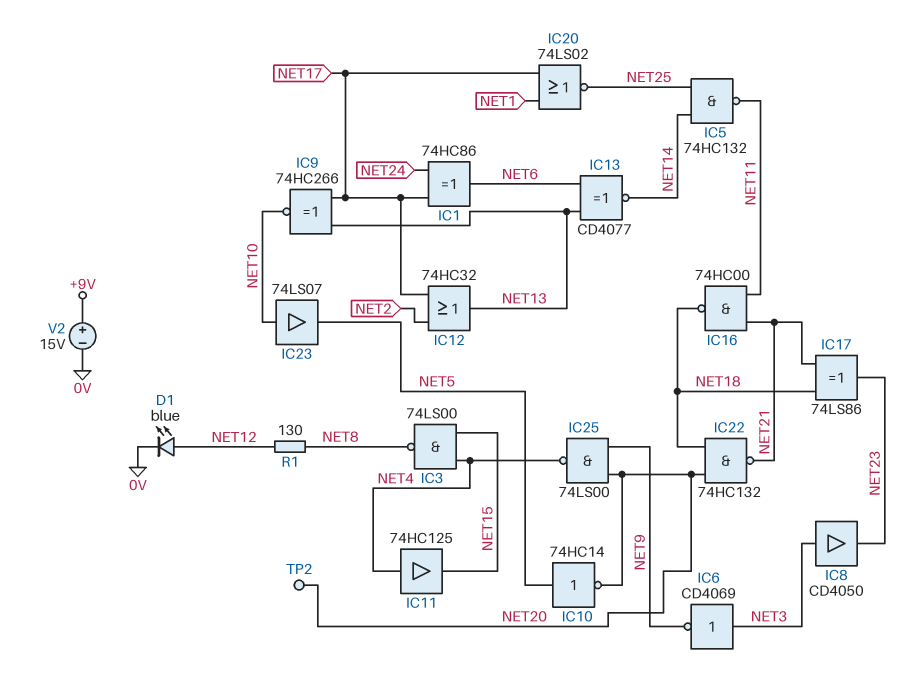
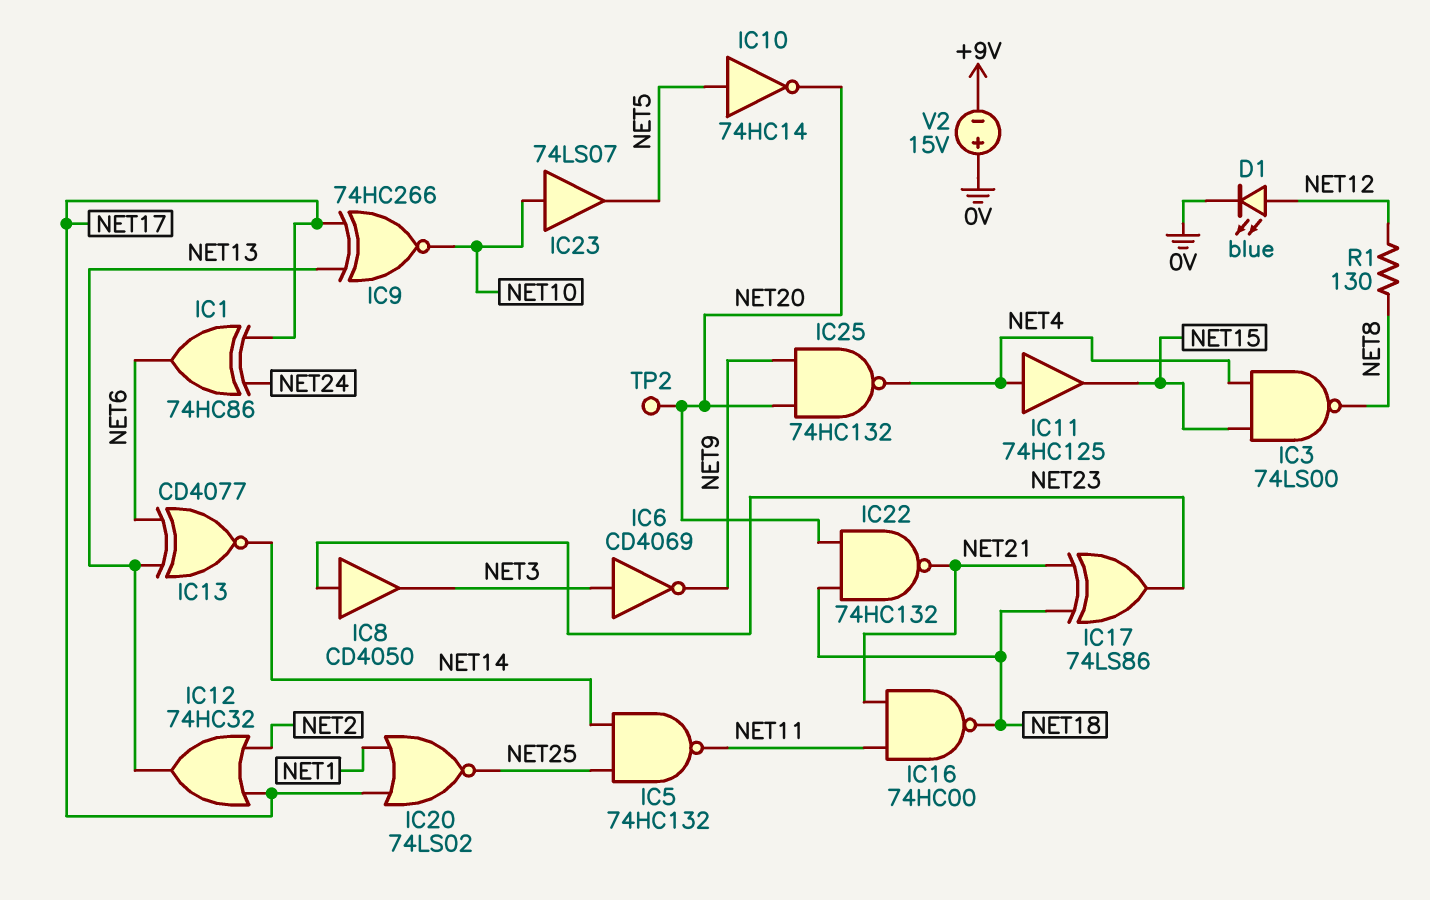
IC8: buffer CD4050 (in NET3, out NET23) -> buffer CD4050 (in NET23, out NET3)
IC25: NAND 74LS00 (in NET9, in NET20, out NET4) -> NAND 74HC132 (in NET9, in NET20, out NET4)
V2: 15V (plus +9V, minus 0V) -> 15V (plus 0V, minus +9V)

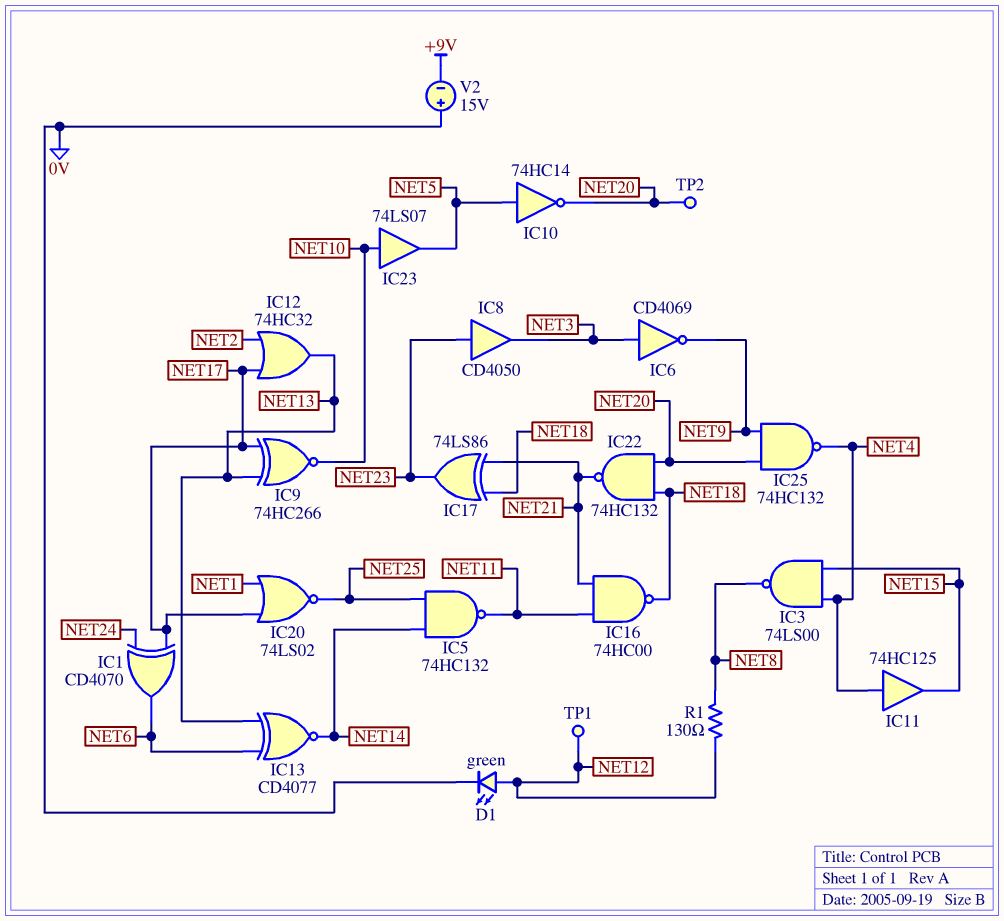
D1: LED blue (A NET12, K 0V) -> LED green (A NET12, K 0V)
IC1: XOR 74HC86 (in NET17, in NET24, out NET6) -> XOR CD4070 (in NET17, in NET24, out NET6)
TP1: none -> test point (NET12)

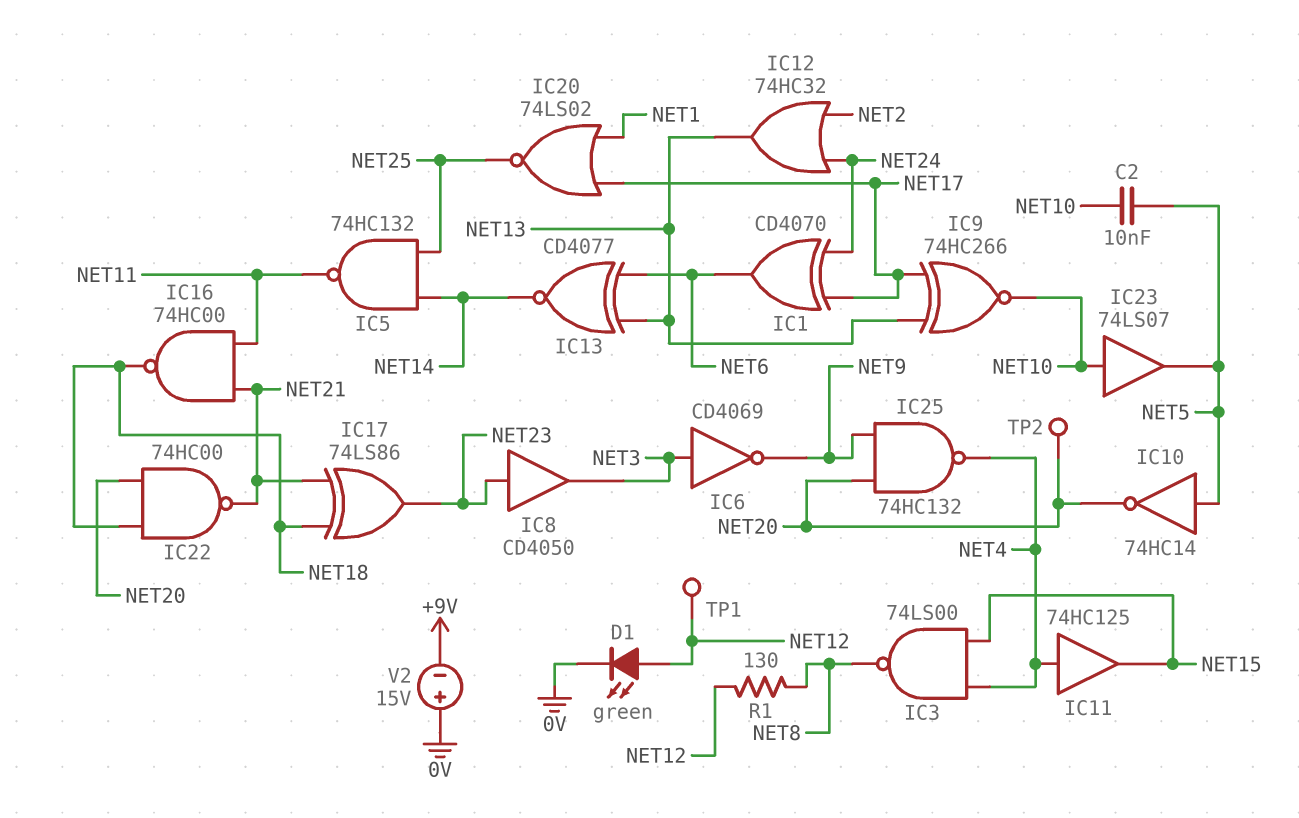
C2: none -> 10nF (NET5, NET10)
IC12: OR 74HC32 (in NET2, in NET17, out NET13) -> OR 74HC32 (in NET2, in NET24, out NET13)
IC22: NAND 74HC132 (in NET18, in NET20, out NET21) -> NAND 74HC00 (in NET18, in NET20, out NET21)

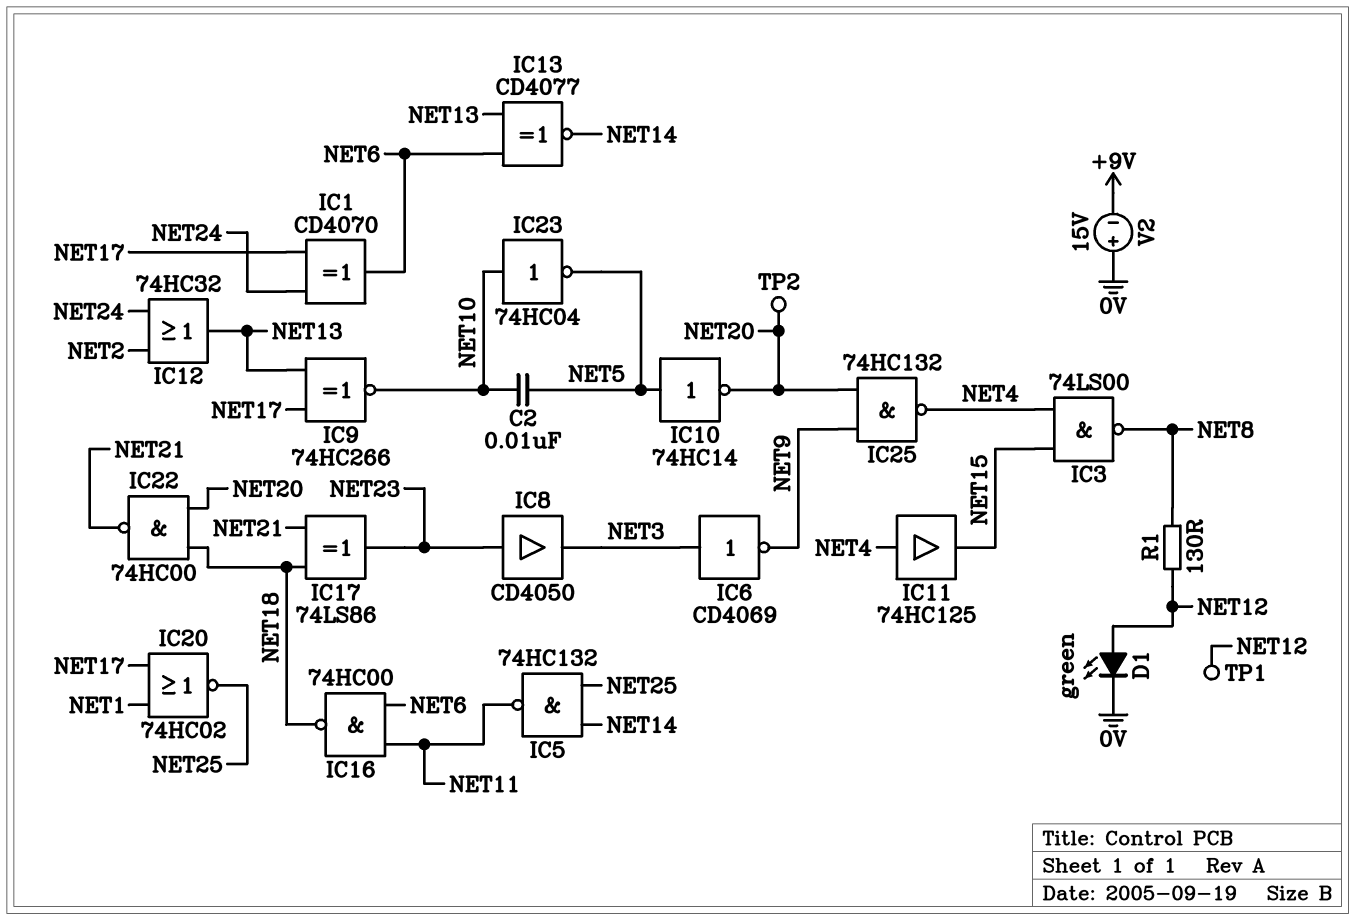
IC16: NAND 74HC00 (in NET11, in NET21, out NET18) -> NAND 74HC00 (in NET6, in NET11, out NET18)
IC20: NOR 74LS02 (in NET1, in NET17, out NET25) -> NOR 74HC02 (in NET1, in NET17, out NET25)
IC23: buffer 74LS07 (in NET10, out NET5) -> NOT 74HC04 (in NET10, out NET5)

